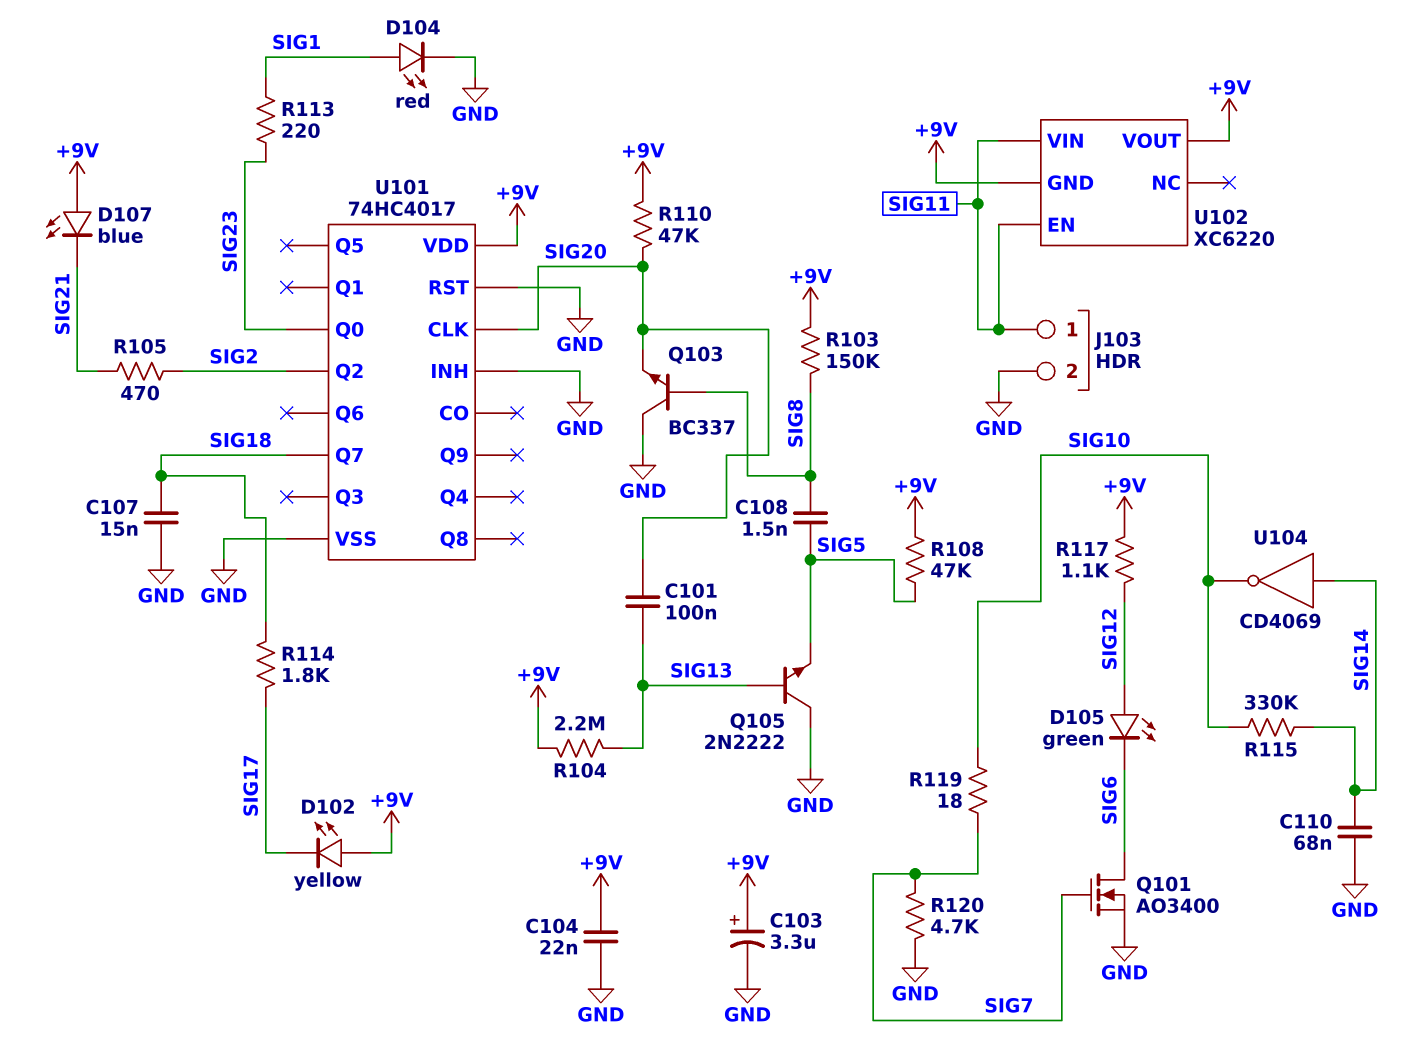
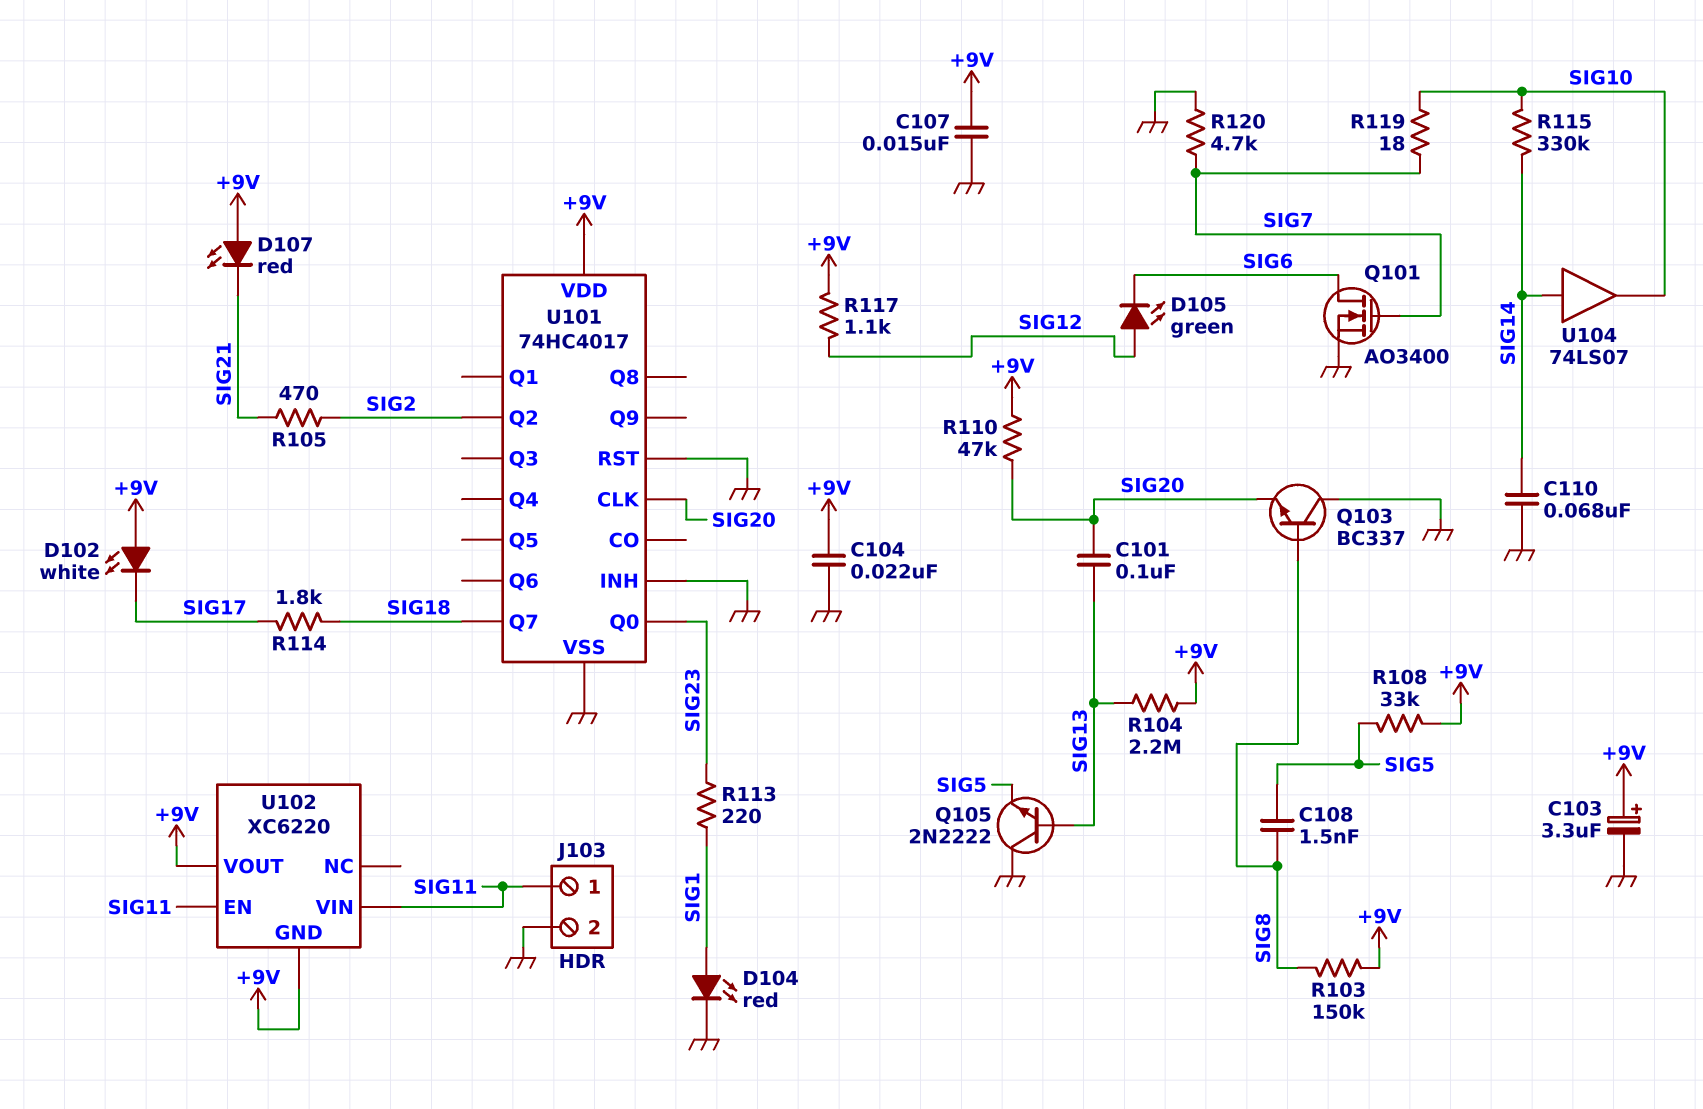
C107: 15nF (GND, SIG18) -> 15nF (+9V, GND)
D102: LED yellow (A +9V, K SIG17) -> LED white (A +9V, K SIG17)
D107: LED blue (A +9V, K SIG21) -> LED red (A +9V, K SIG21)
R108: 47k (+9V, SIG5) -> 33k (+9V, SIG5)
U104: NOT CD4069 (in SIG14, out SIG10) -> buffer 74LS07 (in SIG14, out SIG10)

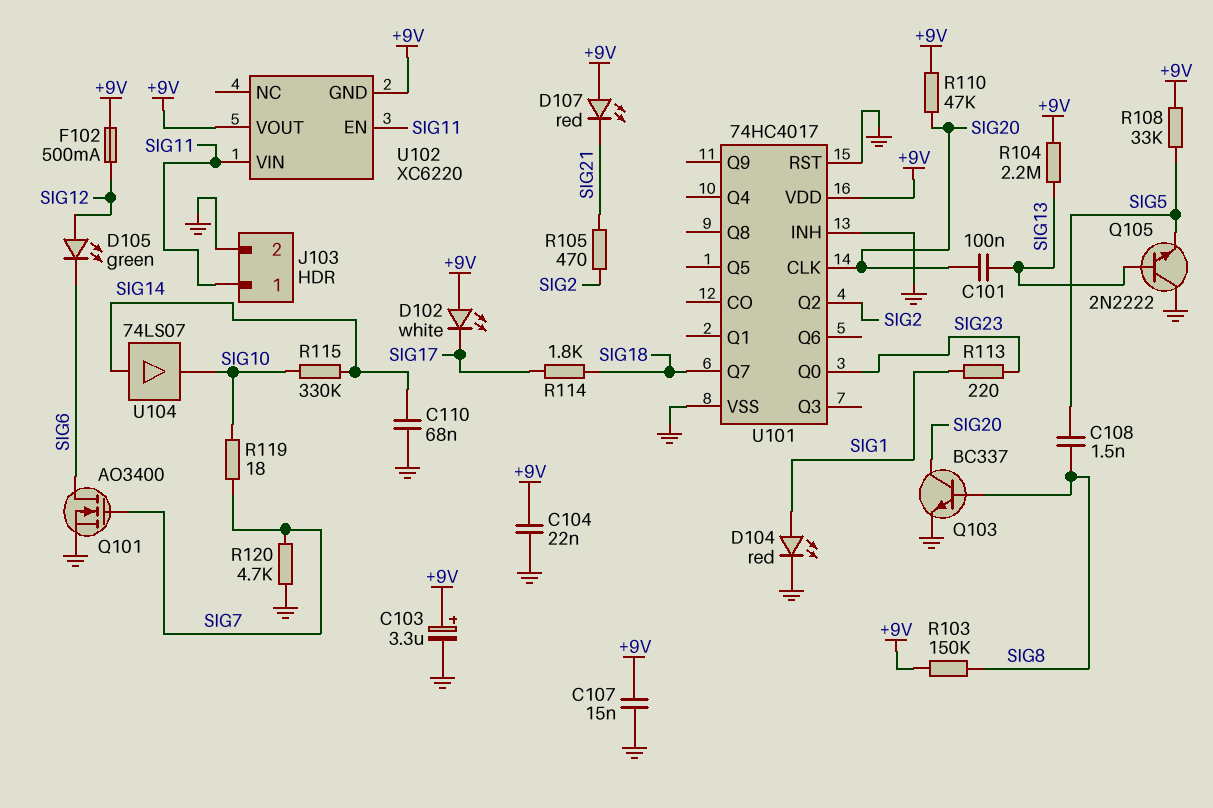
F102: none -> 500mA (+9V, SIG12)
Q103: NPN BC337 (B SIG8, C GND, E SIG20) -> NPN BC337 (B SIG8, C SIG20, E GND)
R117: 1.1k (+9V, SIG12) -> none

